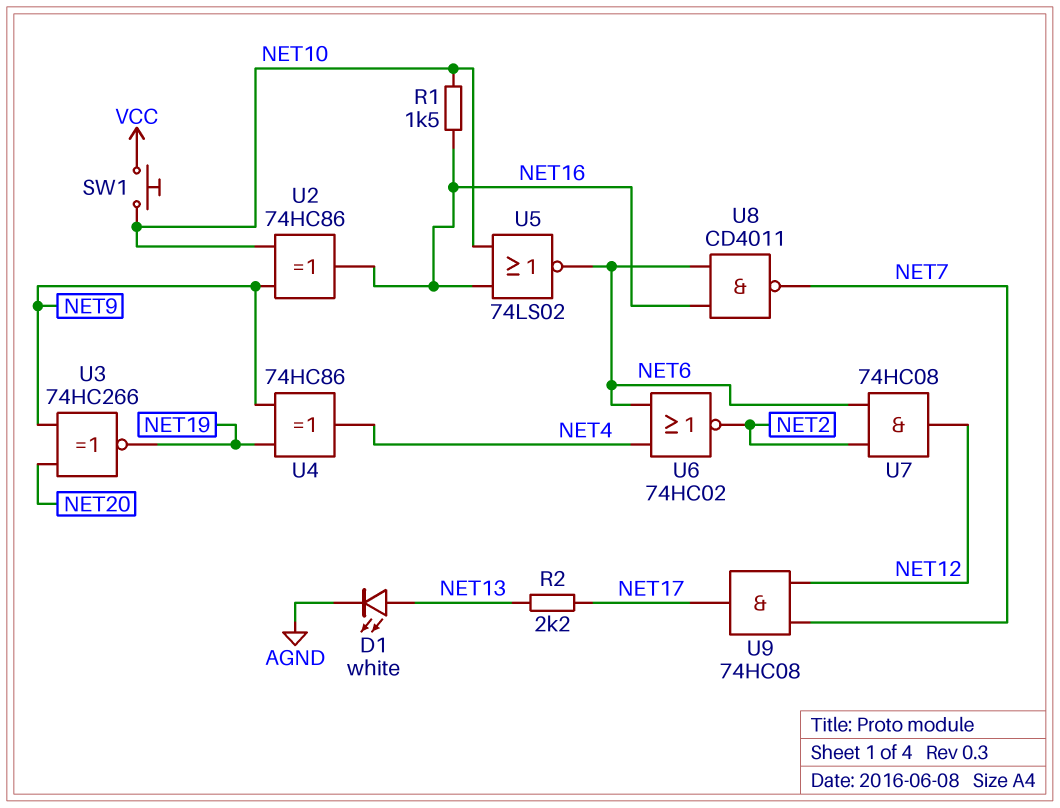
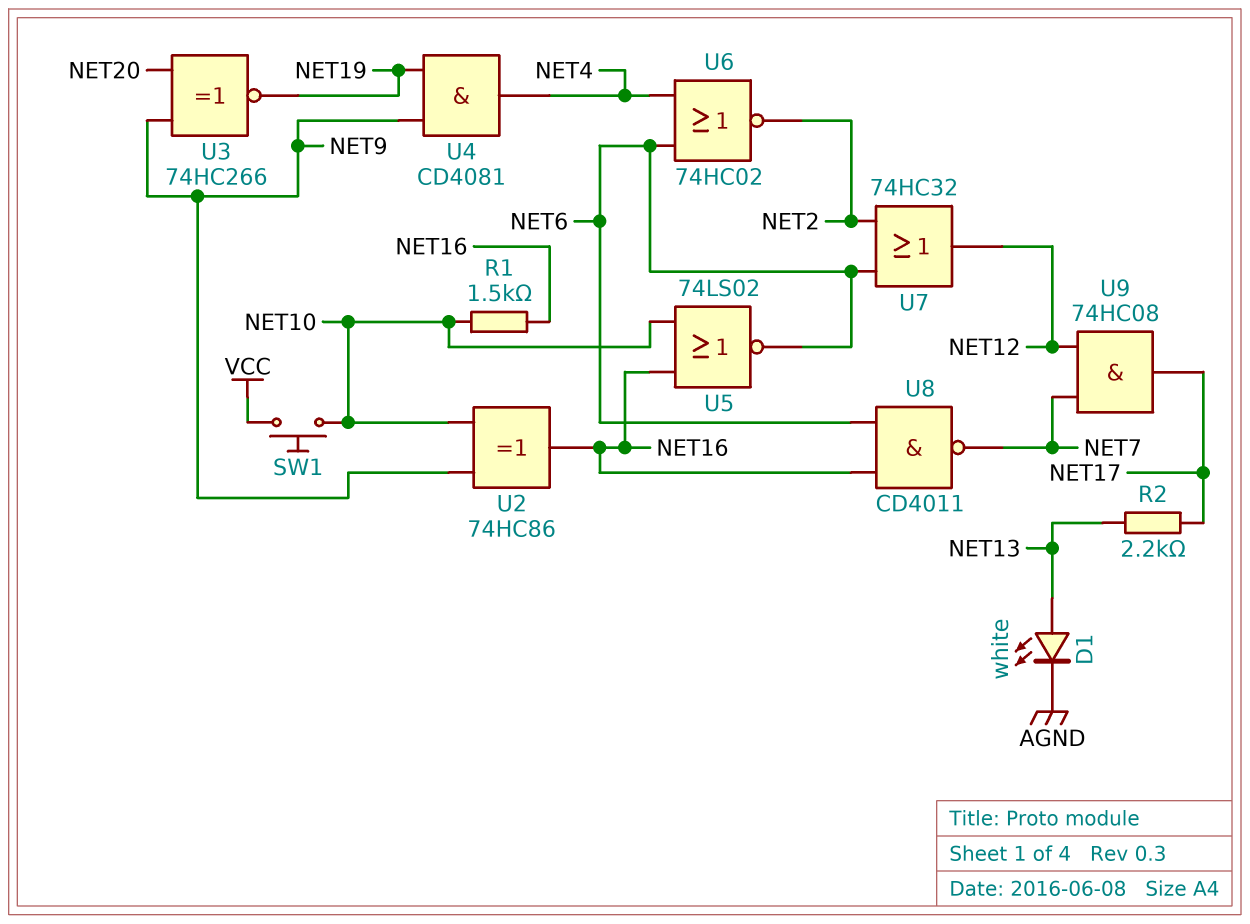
U4: XOR 74HC86 (in NET9, in NET19, out NET4) -> AND CD4081 (in NET9, in NET19, out NET4)
U7: AND 74HC08 (in NET2, in NET6, out NET12) -> OR 74HC32 (in NET2, in NET6, out NET12)

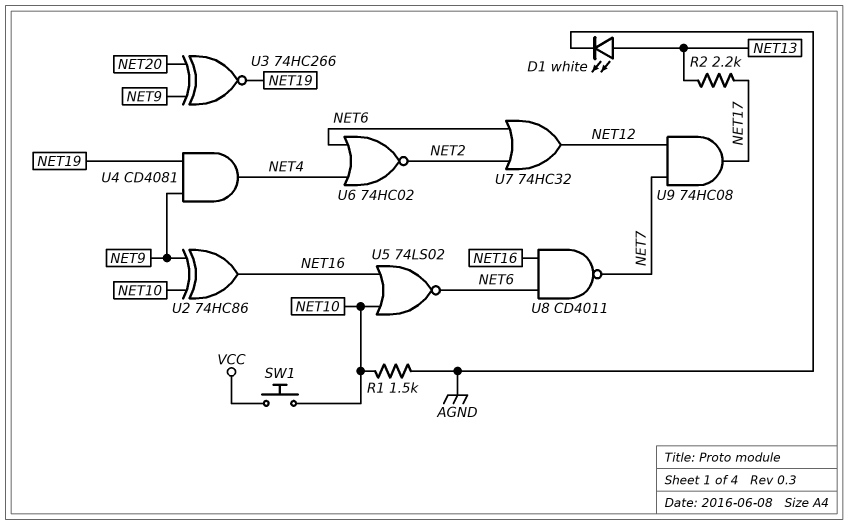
R1: 1.5k (NET10, NET16) -> 1.5k (AGND, NET10)

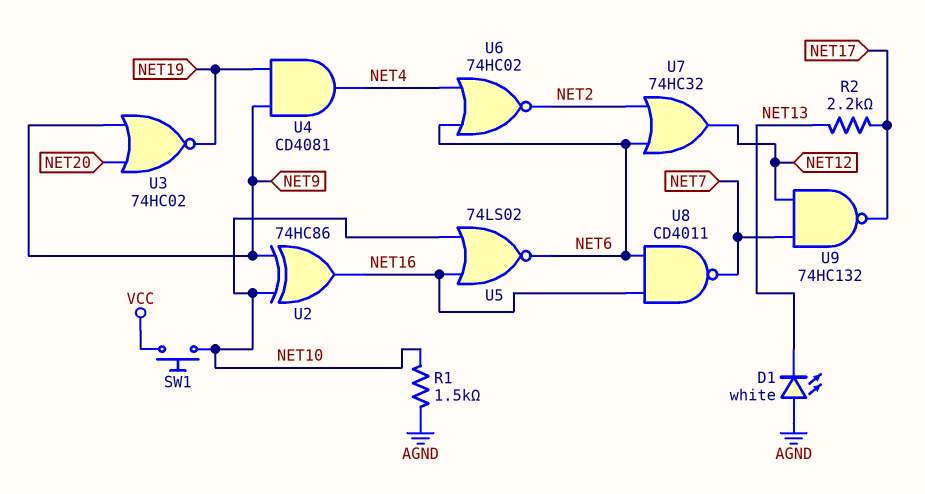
D1: LED white (A NET13, K AGND) -> LED white (A AGND, K NET13)
U3: XNOR 74HC266 (in NET9, in NET20, out NET19) -> NOR 74HC02 (in NET9, in NET20, out NET19)
U9: AND 74HC08 (in NET7, in NET12, out NET17) -> NAND 74HC132 (in NET7, in NET12, out NET17)

